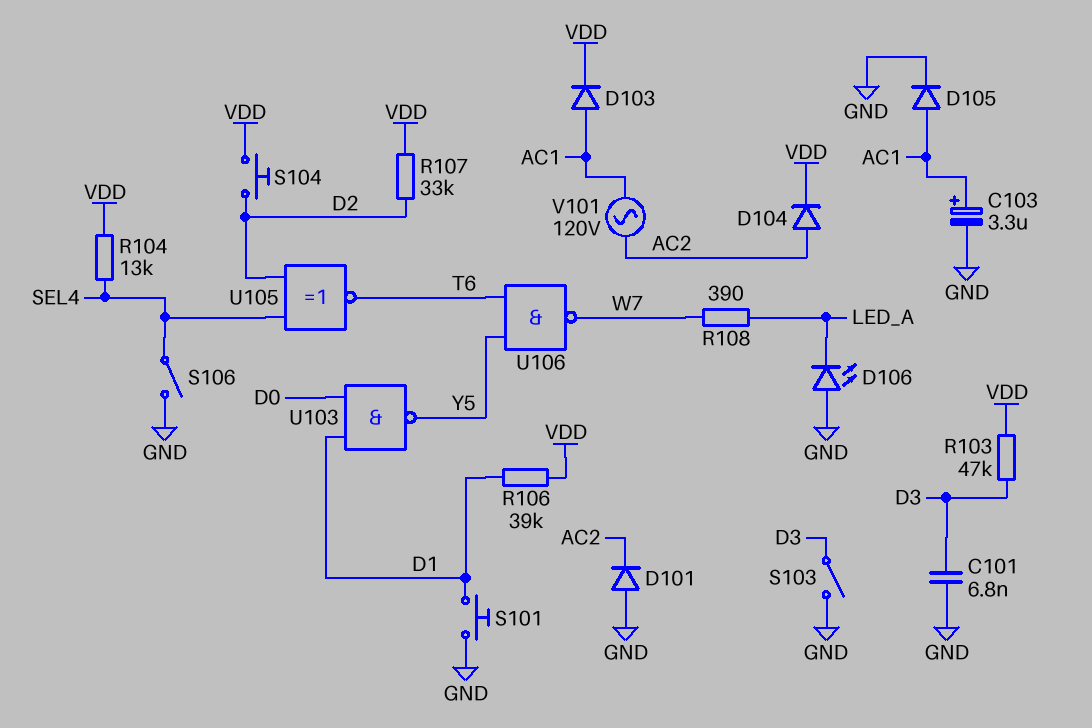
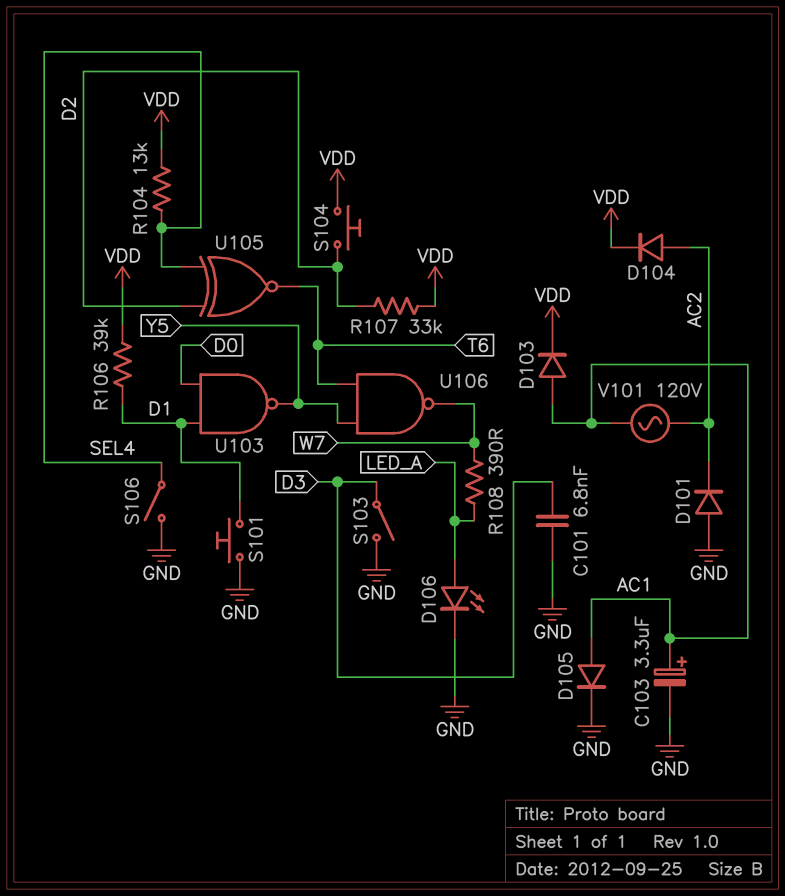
D106: LED (A GND, K LED_A) -> LED (A LED_A, K GND)
R103: 47k (D3, VDD) -> none

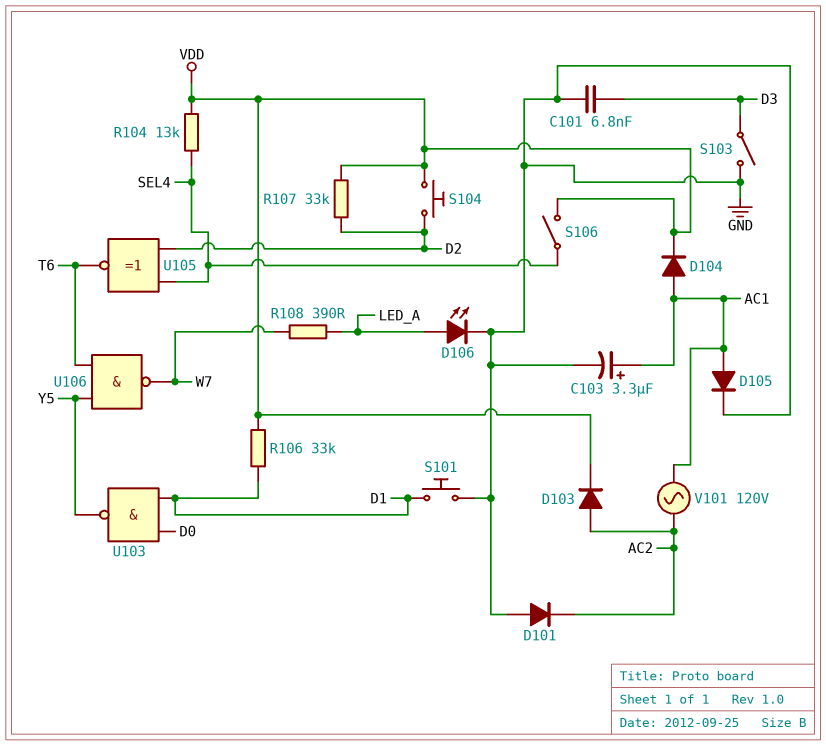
D103: diode (A AC1, K VDD) -> diode (A AC2, K VDD)
D104: diode (A AC2, K VDD) -> diode (A AC1, K VDD)
R106: 39k (D1, VDD) -> 33k (D1, VDD)
S106: switch (GND, SEL4) -> switch (SEL4, VDD)

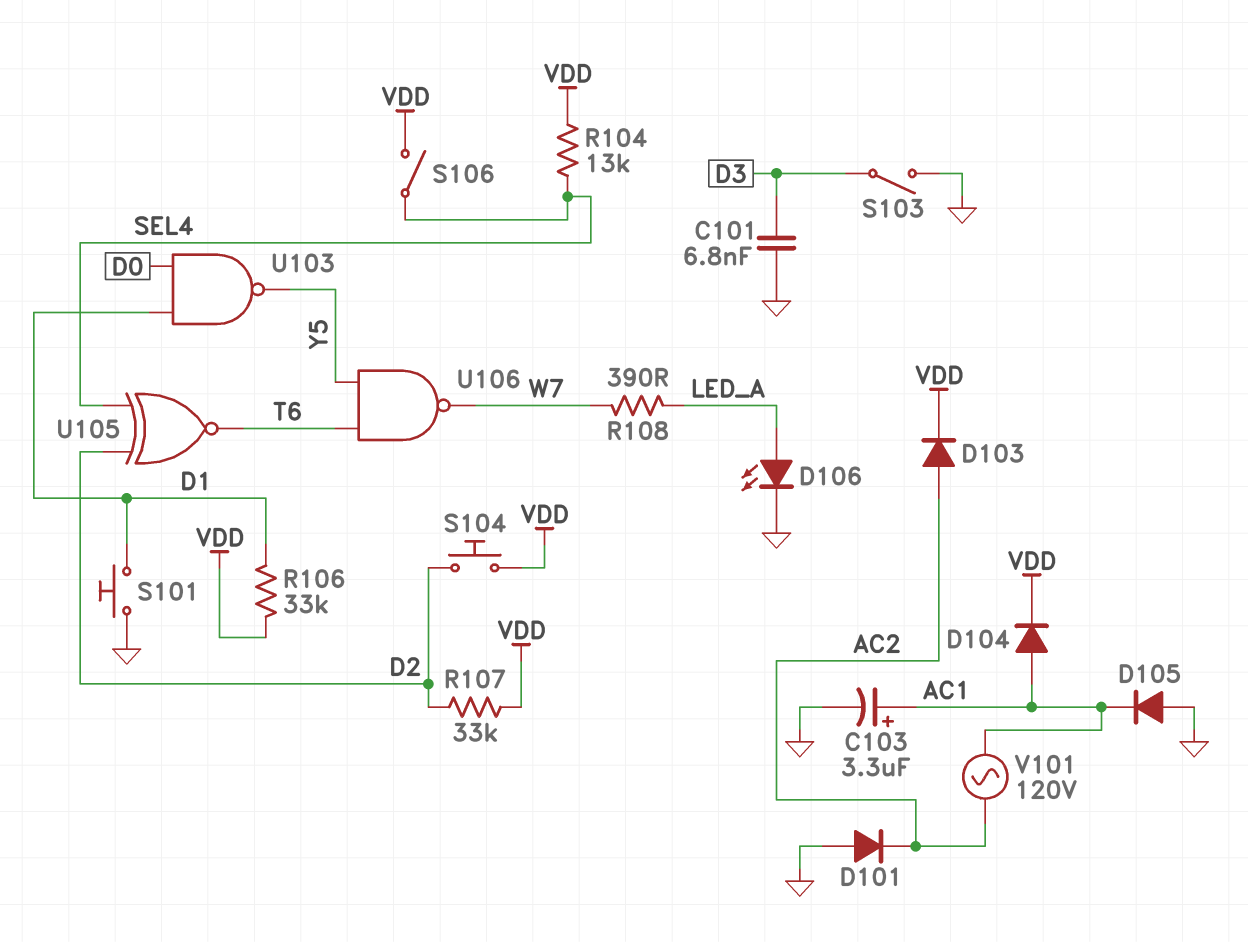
D105: diode (A AC1, K GND) -> diode (A GND, K AC1)

